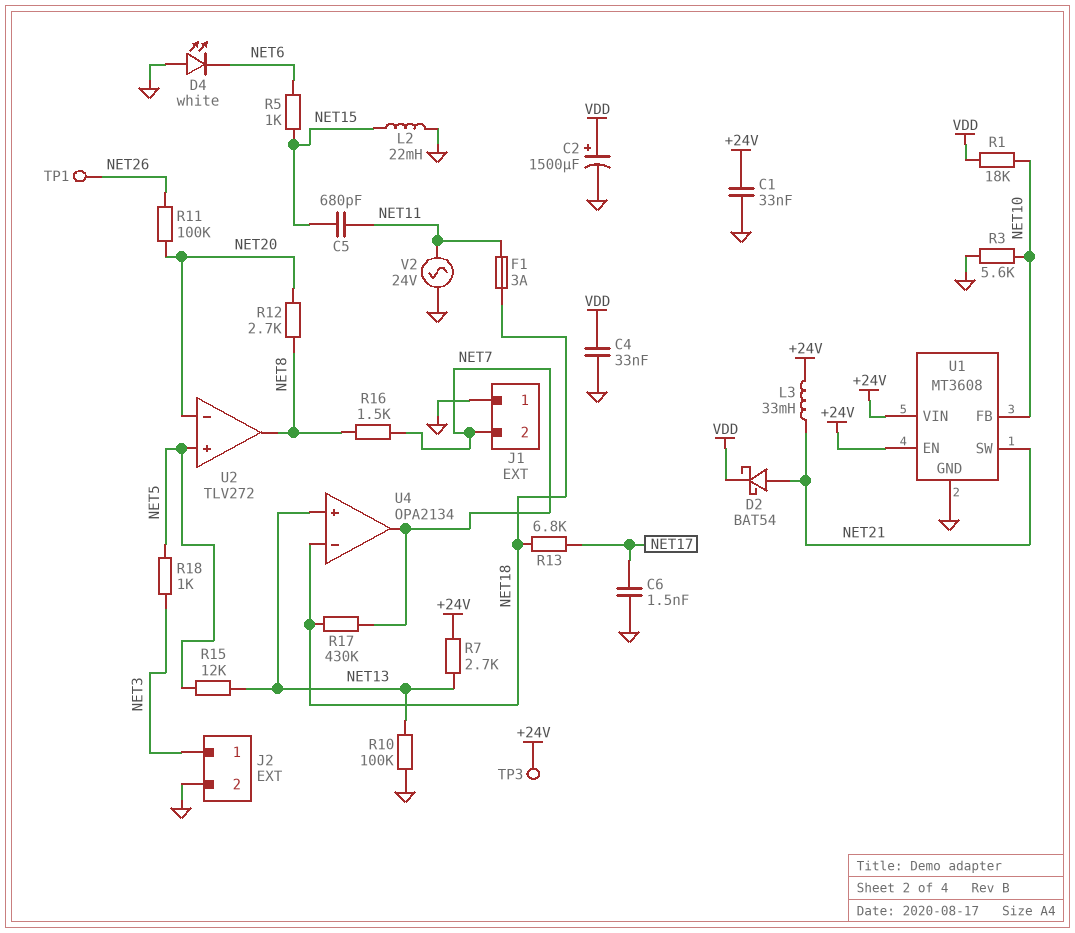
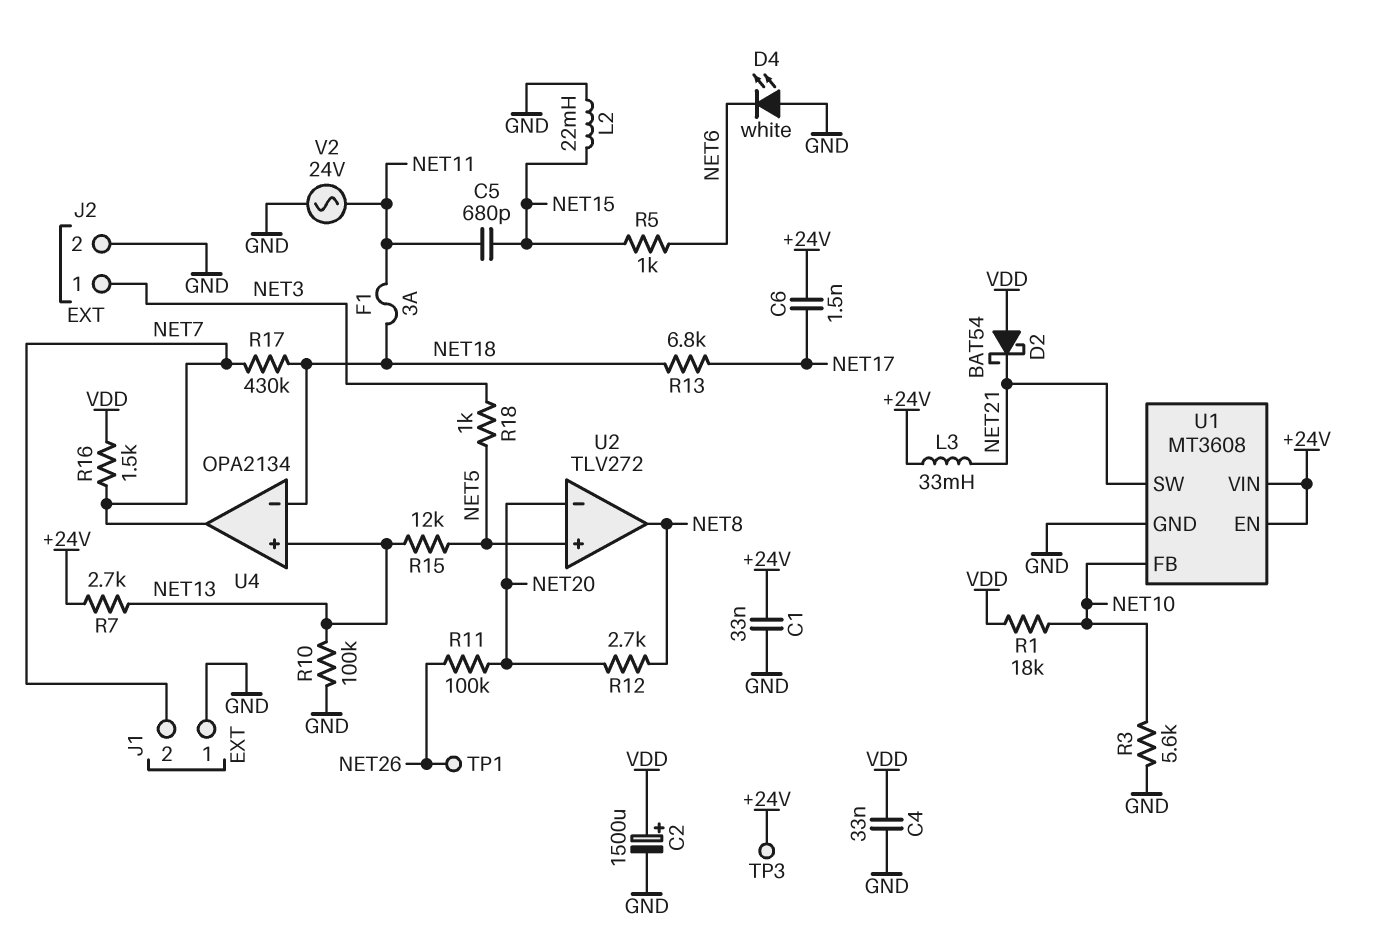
C6: 1.5nF (GND, NET17) -> 1.5nF (+24V, NET17)
D2: schottky BAT54 (A NET21, K VDD) -> schottky BAT54 (A VDD, K NET21)
R16: 1.5k (NET7, NET8) -> 1.5k (NET7, VDD)

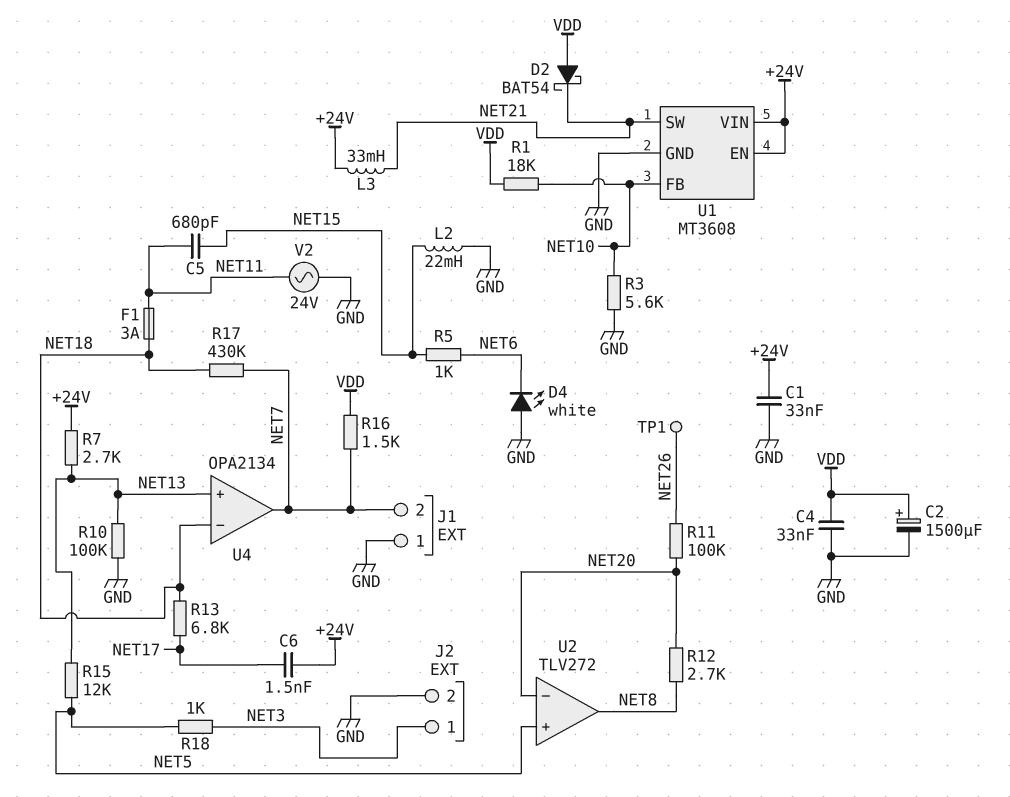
TP3: test point (+24V) -> none

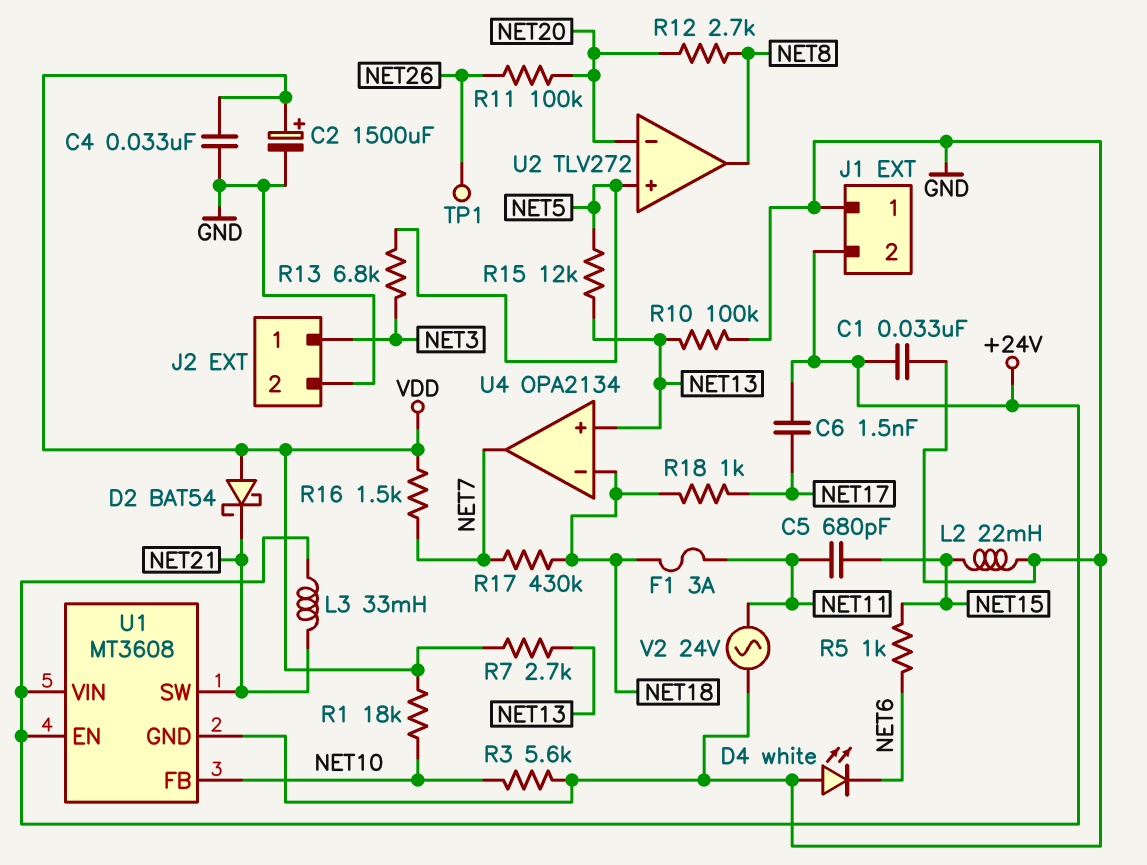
J1 pin 2: NET7 -> +24V
R7: 2.7k (+24V, NET13) -> 2.7k (NET13, VDD)
R13: 6.8k (NET17, NET18) -> 6.8k (NET3, NET5)
R18: 1k (NET3, NET5) -> 1k (NET17, NET18)

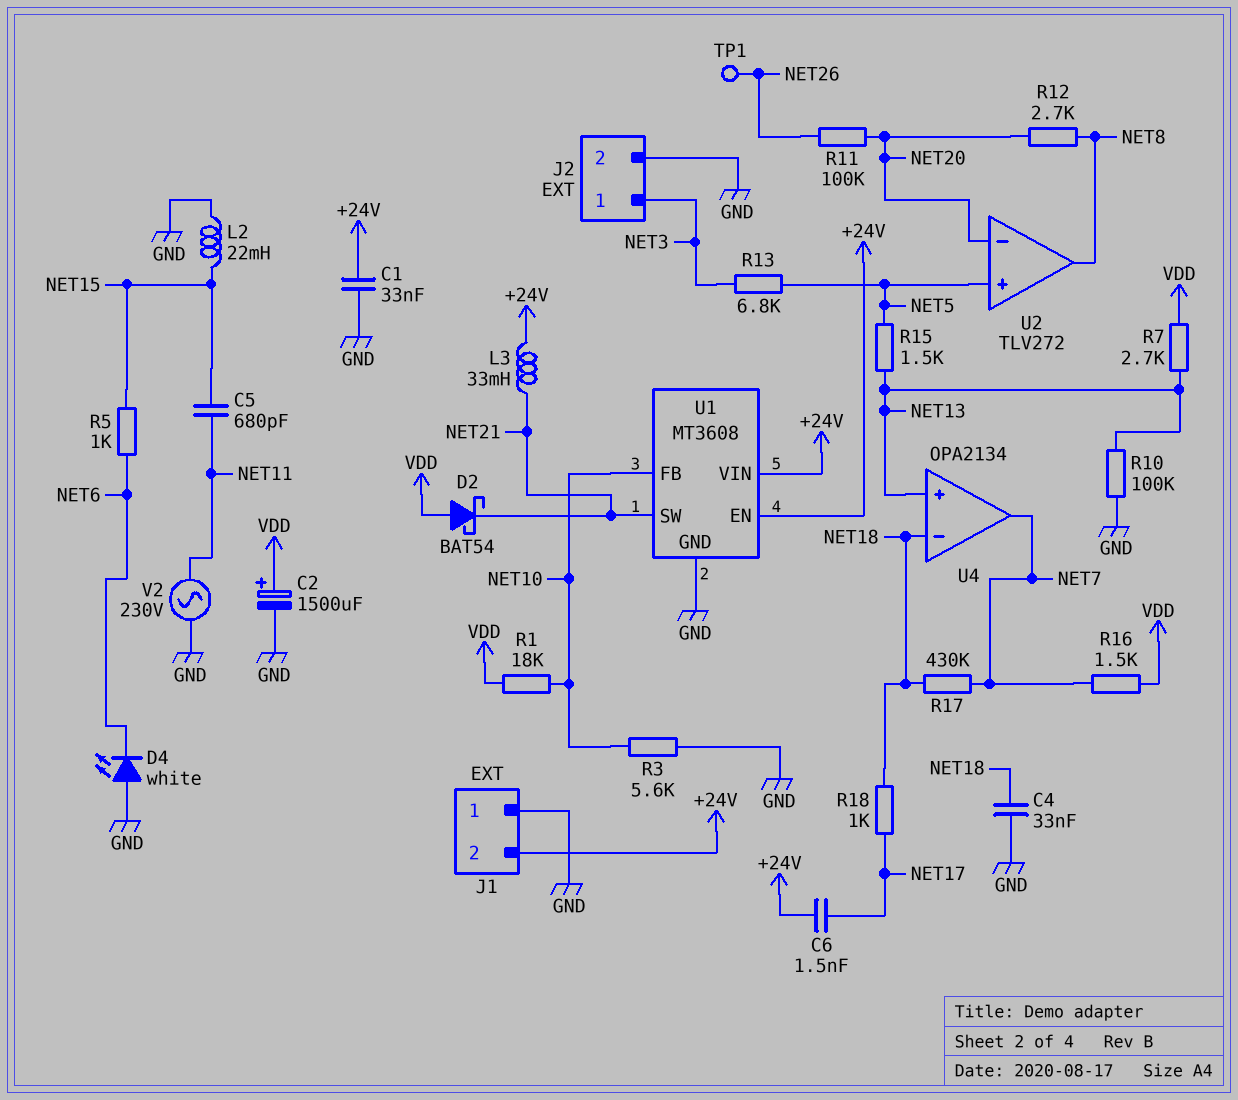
C4: 33nF (GND, VDD) -> 33nF (GND, NET18)
F1: 3A (NET11, NET18) -> none
R15: 12k (NET5, NET13) -> 1.5k (NET5, NET13)
V2: AC 24V (GND, NET11) -> AC 230V (GND, NET11)

